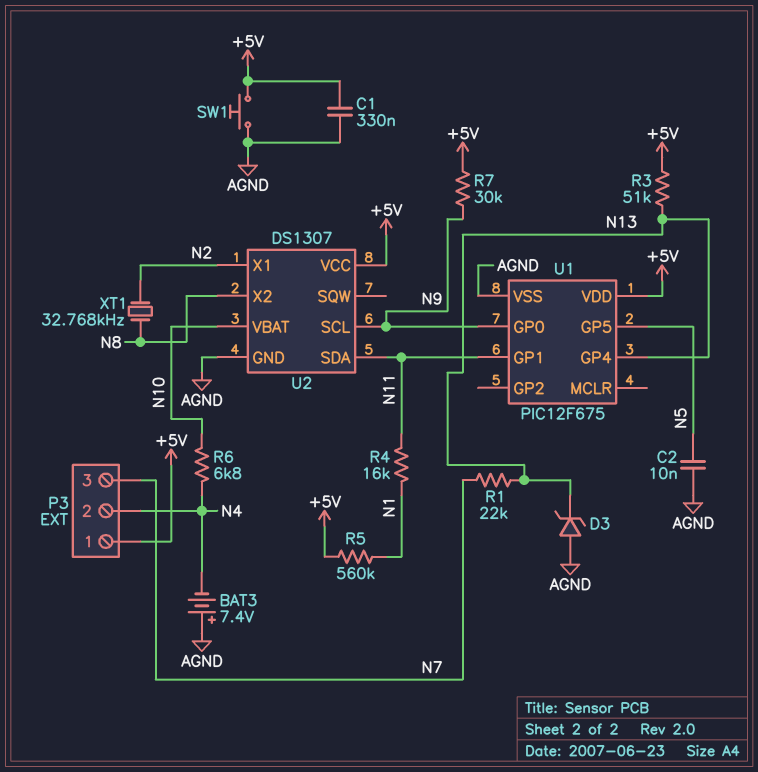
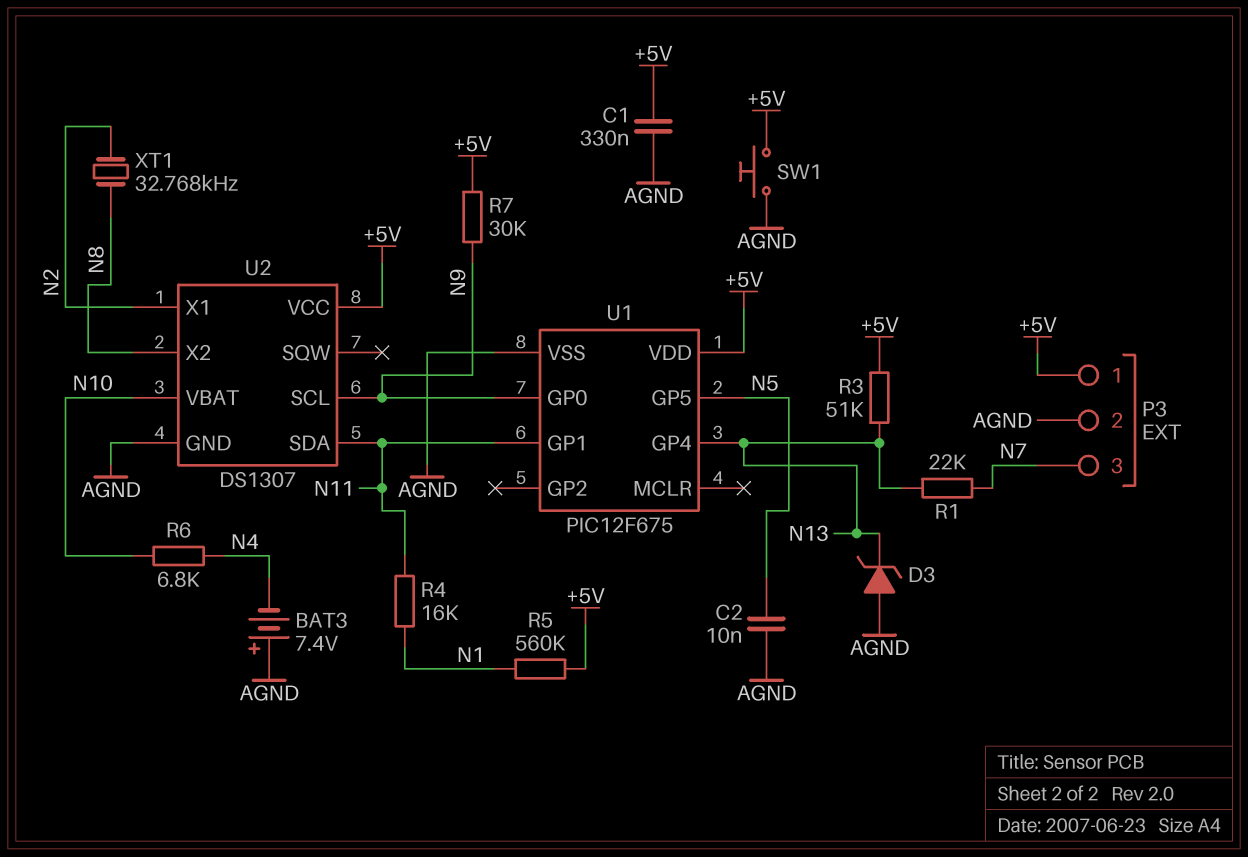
P3 pin 2: N4 -> AGND

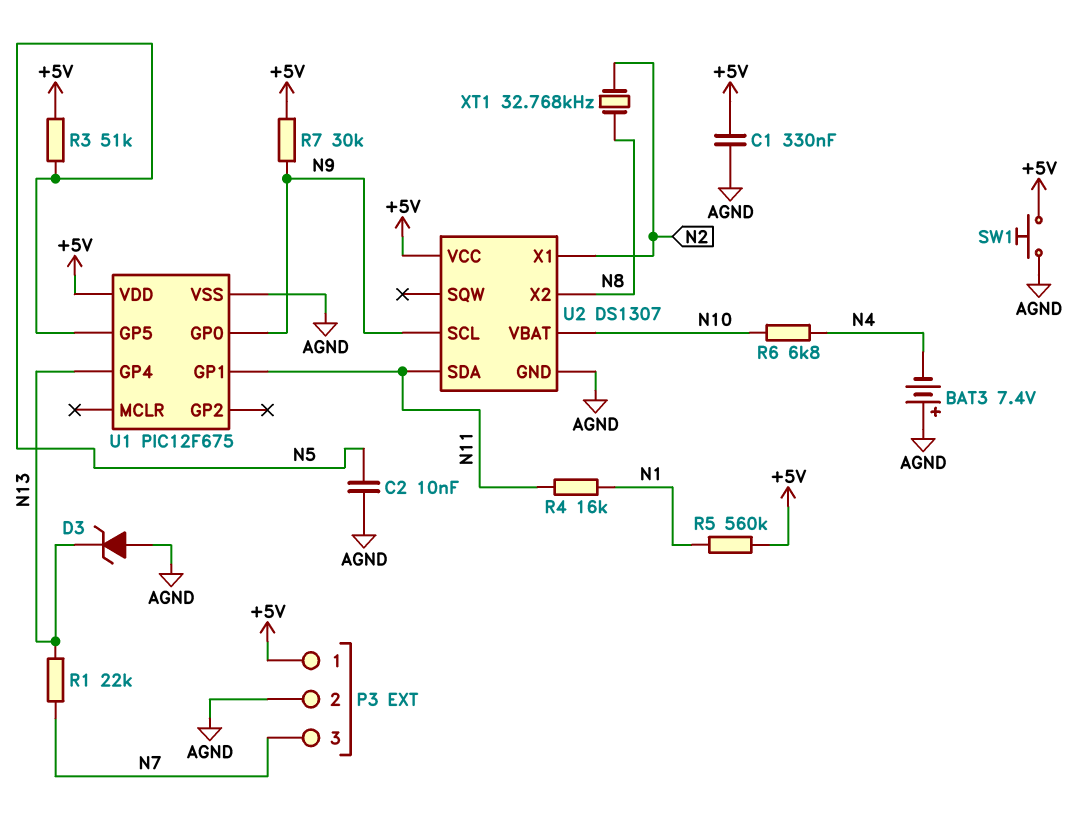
R3: 51k (+5V, N13) -> 51k (+5V, N5)

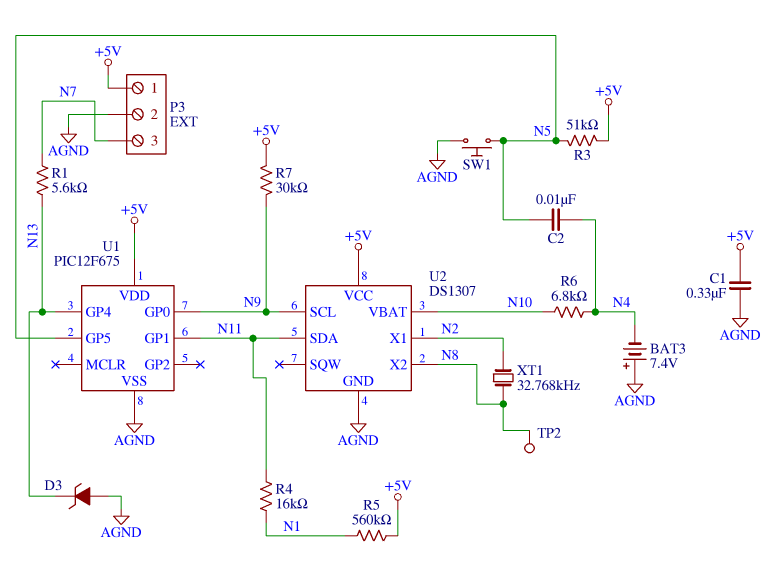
C2: 10nF (AGND, N5) -> 10nF (N4, N5)
R1: 22k (N7, N13) -> 5.6k (N7, N13)
SW1: button (+5V, AGND) -> button (AGND, N5)
TP2: none -> test point (N8)

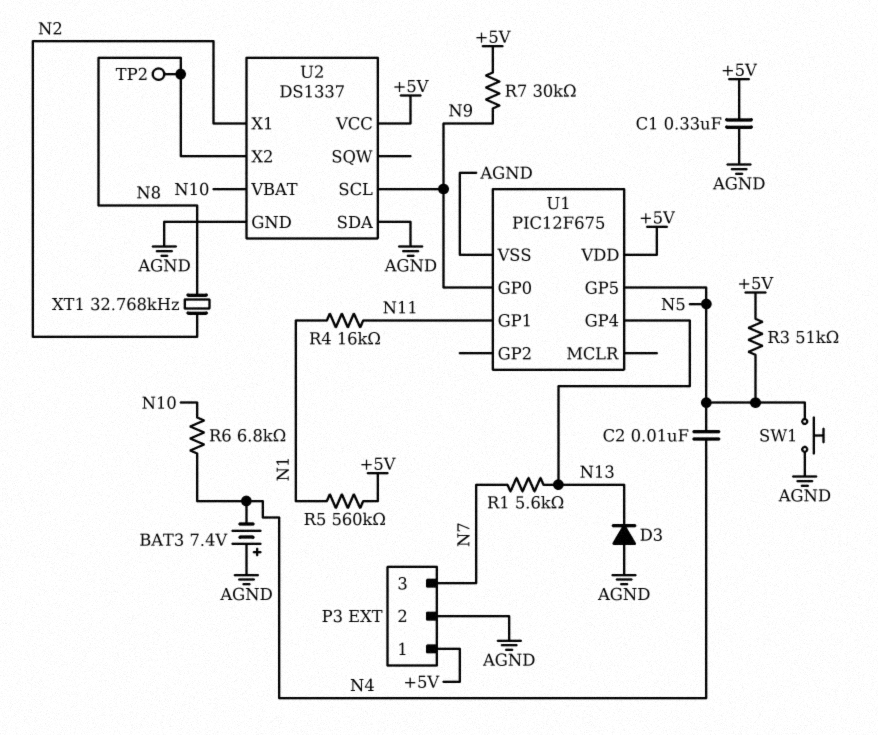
D3: zener (A AGND, K N13) -> diode (A AGND, K N13)
U2: DS1307 -> DS1337
U2 pin SDA: N11 -> AGND

